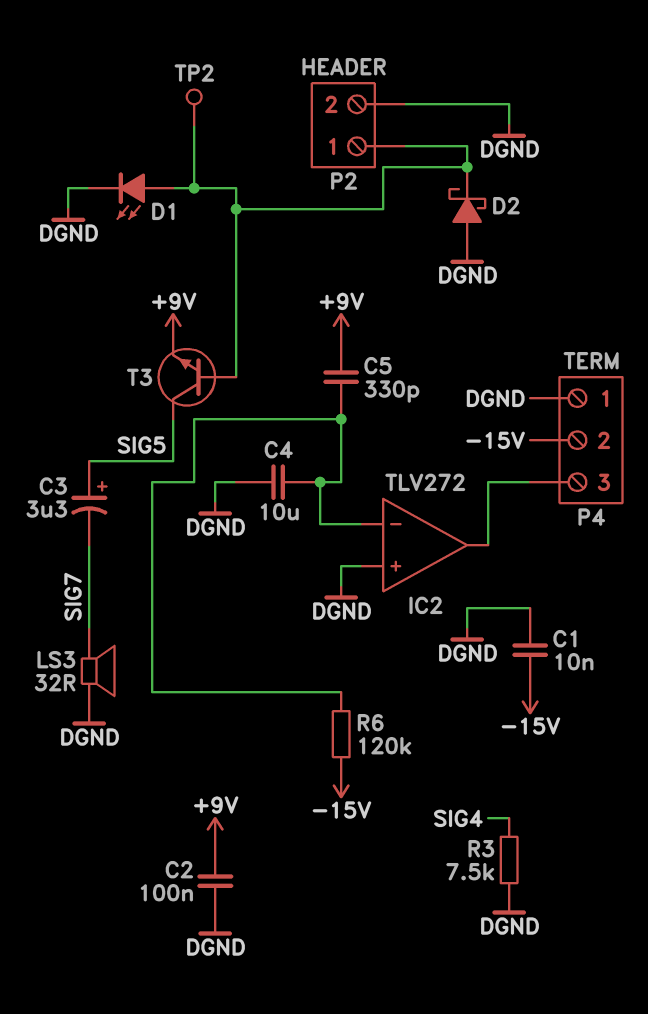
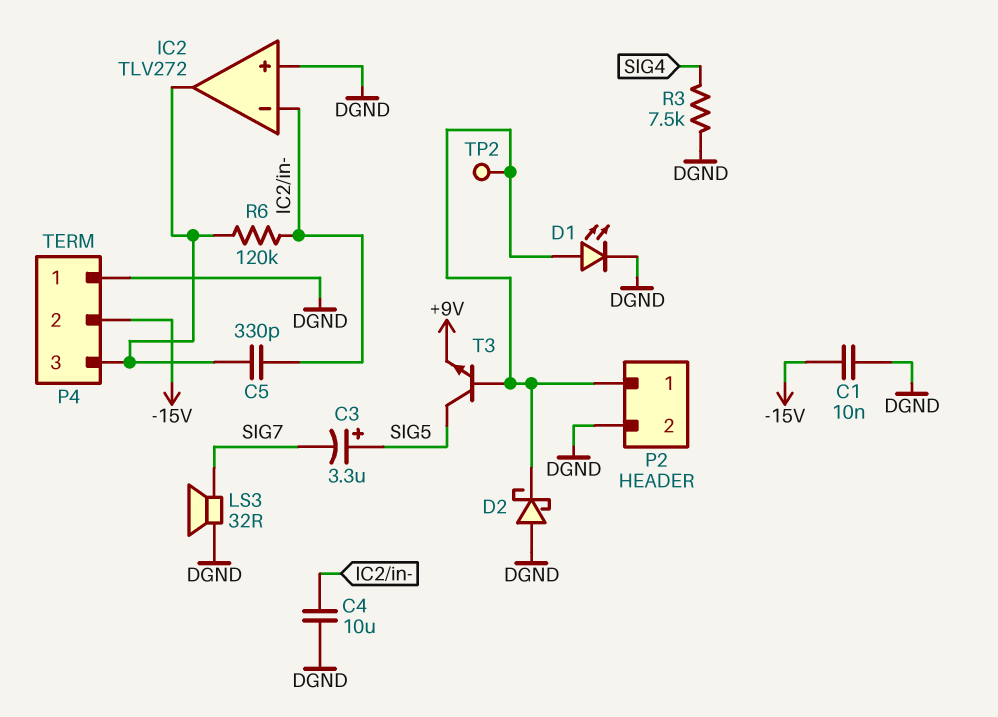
C2: 100nF (+9V, DGND) -> none
C5: 330pF (+9V, IC2/in-) -> 330pF (IC2/in-, IC2/out)
R6: 120k (-15V, IC2/in-) -> 120k (IC2/in-, IC2/out)

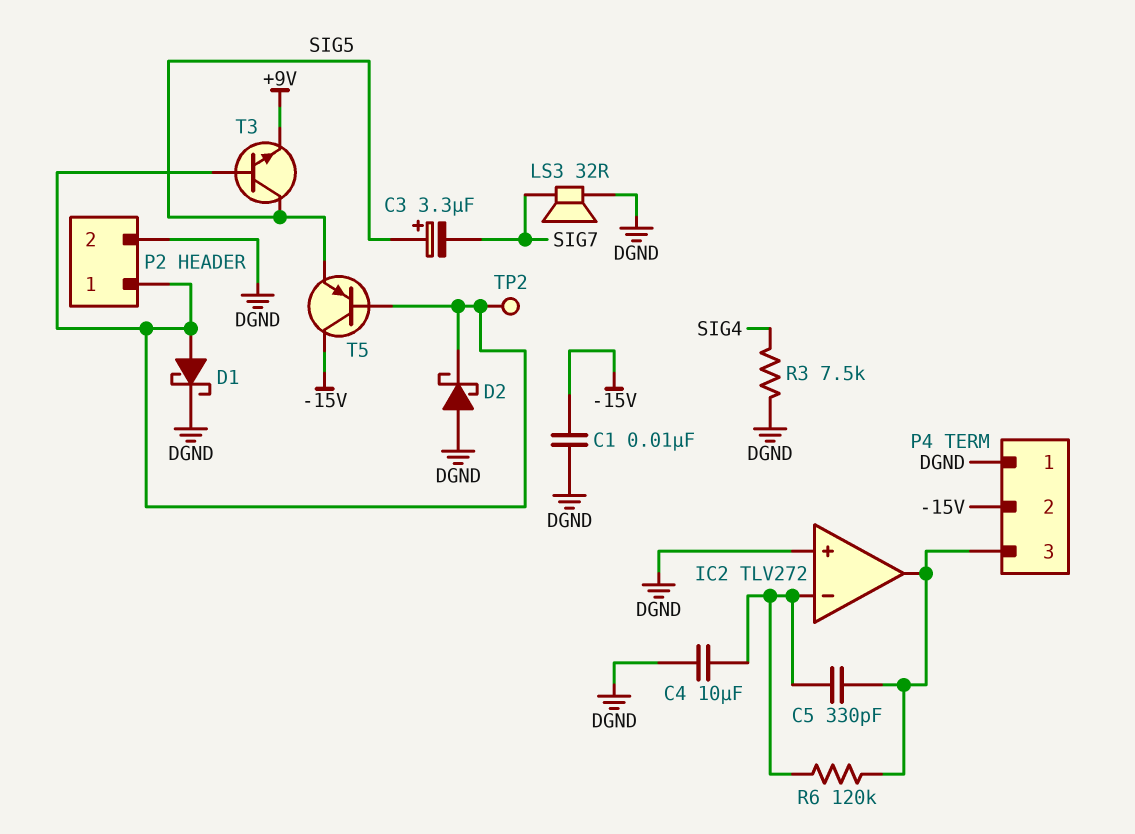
D1: LED (A P2/1, K DGND) -> schottky (A P2/1, K DGND)
T5: none -> PNP (B P2/1, C -15V, E SIG5)

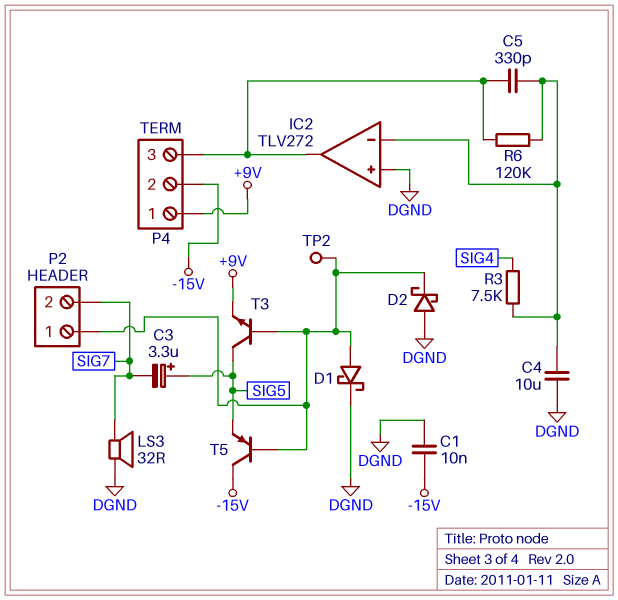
P2 pin 2: DGND -> SIG7
P4 pin 1: DGND -> +9V
R3: 7.5k (DGND, SIG4) -> 7.5k (IC2/in-, SIG4)

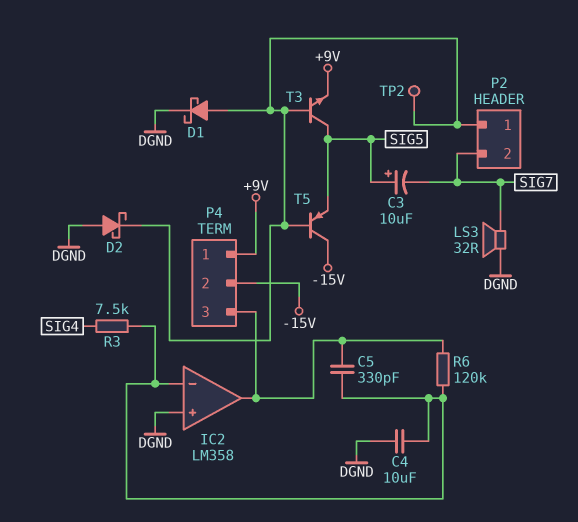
C1: 10nF (-15V, DGND) -> none
C3: 3.3uF (plus SIG5, minus SIG7) -> 10uF (plus SIG5, minus SIG7)
IC2: TLV272 -> LM358

